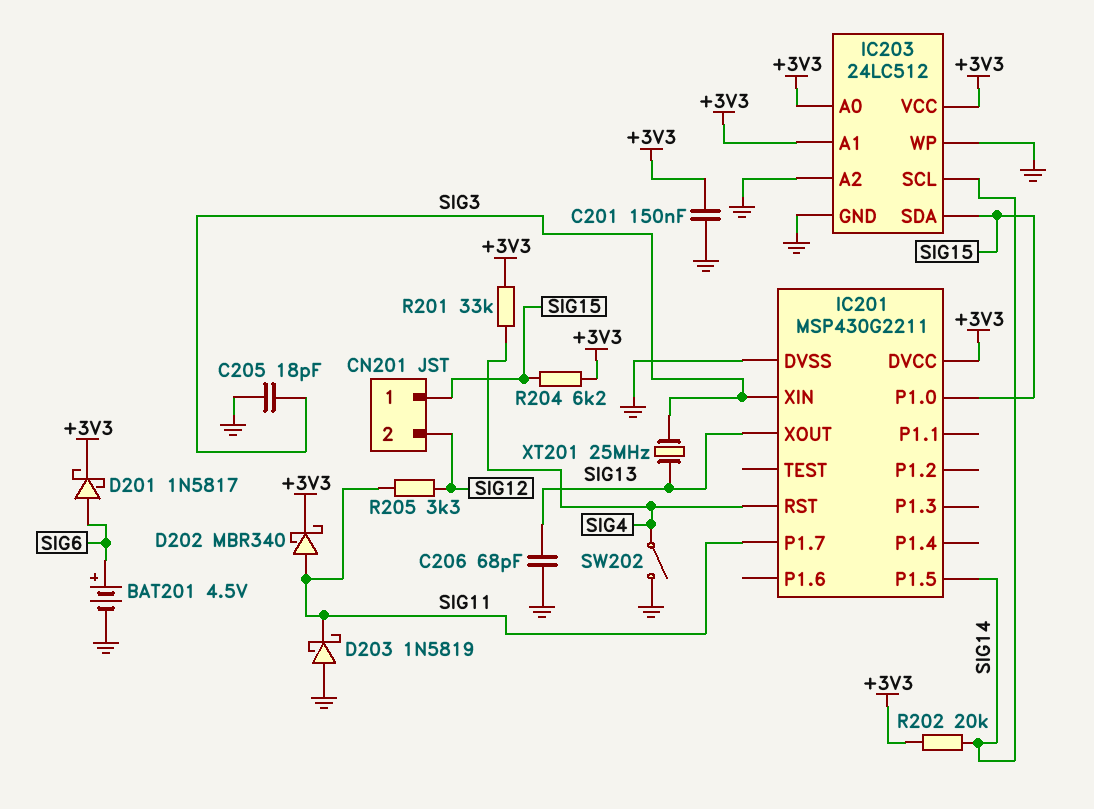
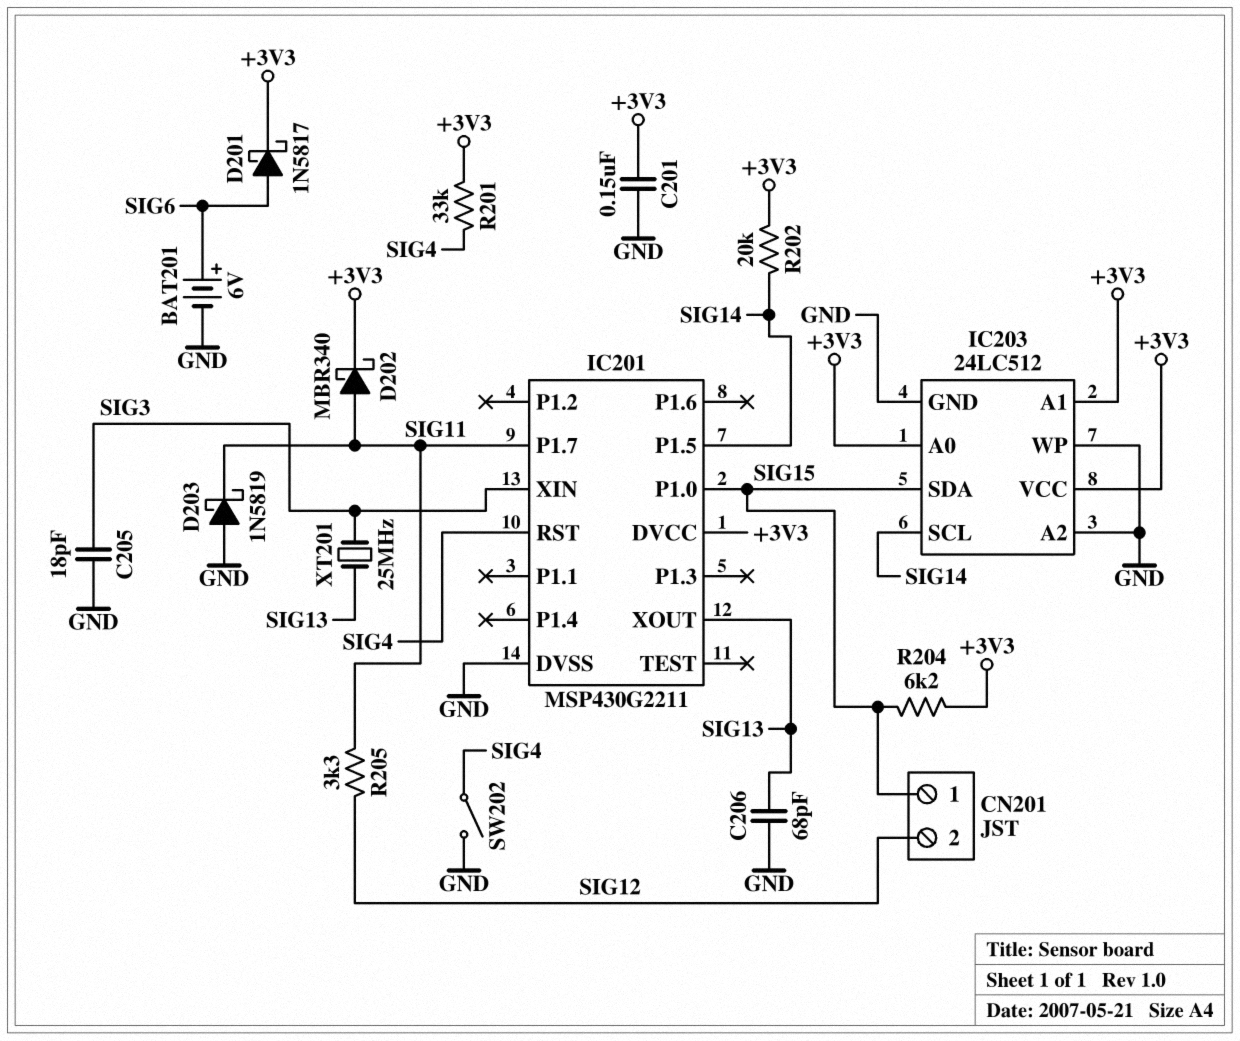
BAT201: 4.5V (plus SIG6, minus GND) -> 6V (plus SIG6, minus GND)

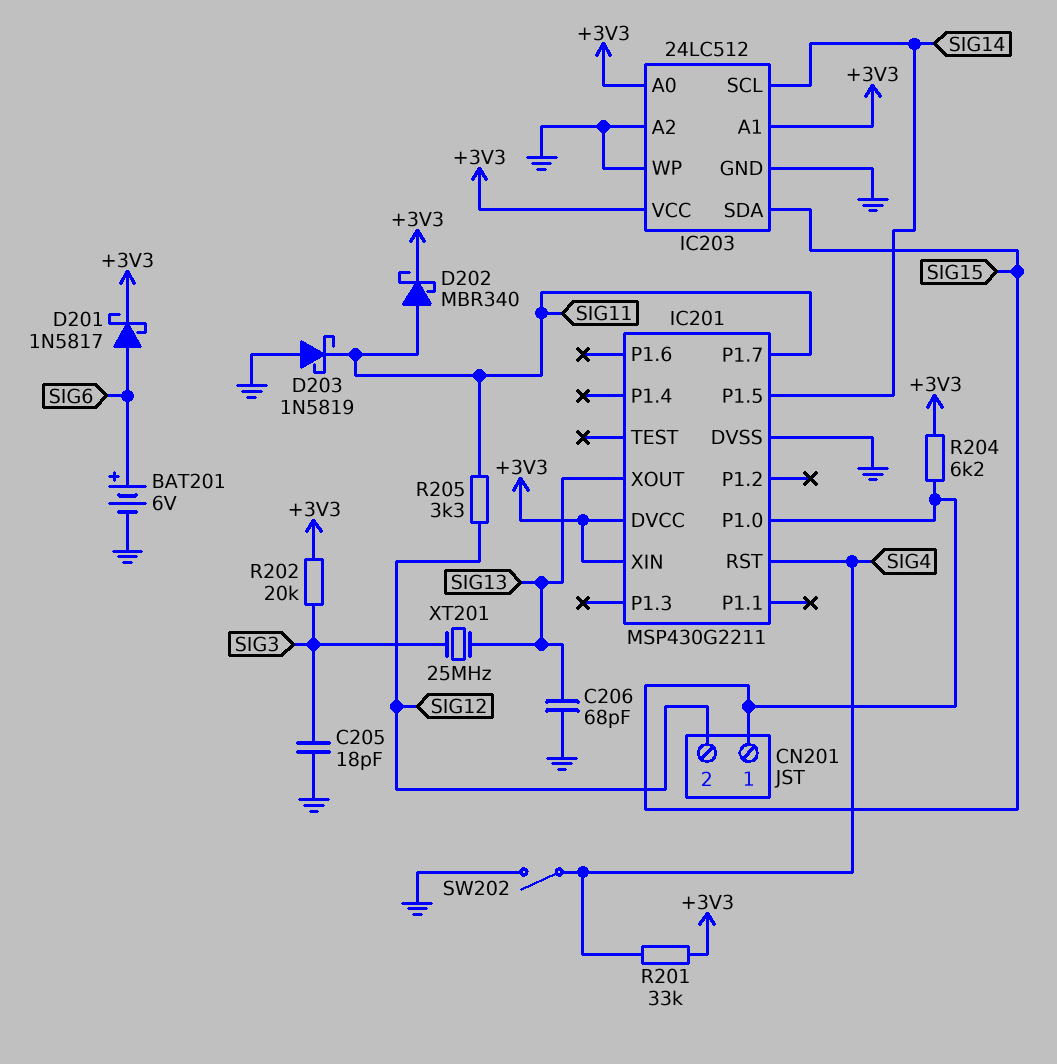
C201: 150nF (+3V3, GND) -> none
IC201 pin XIN: SIG3 -> +3V3
R202: 20k (+3V3, SIG14) -> 20k (+3V3, SIG3)

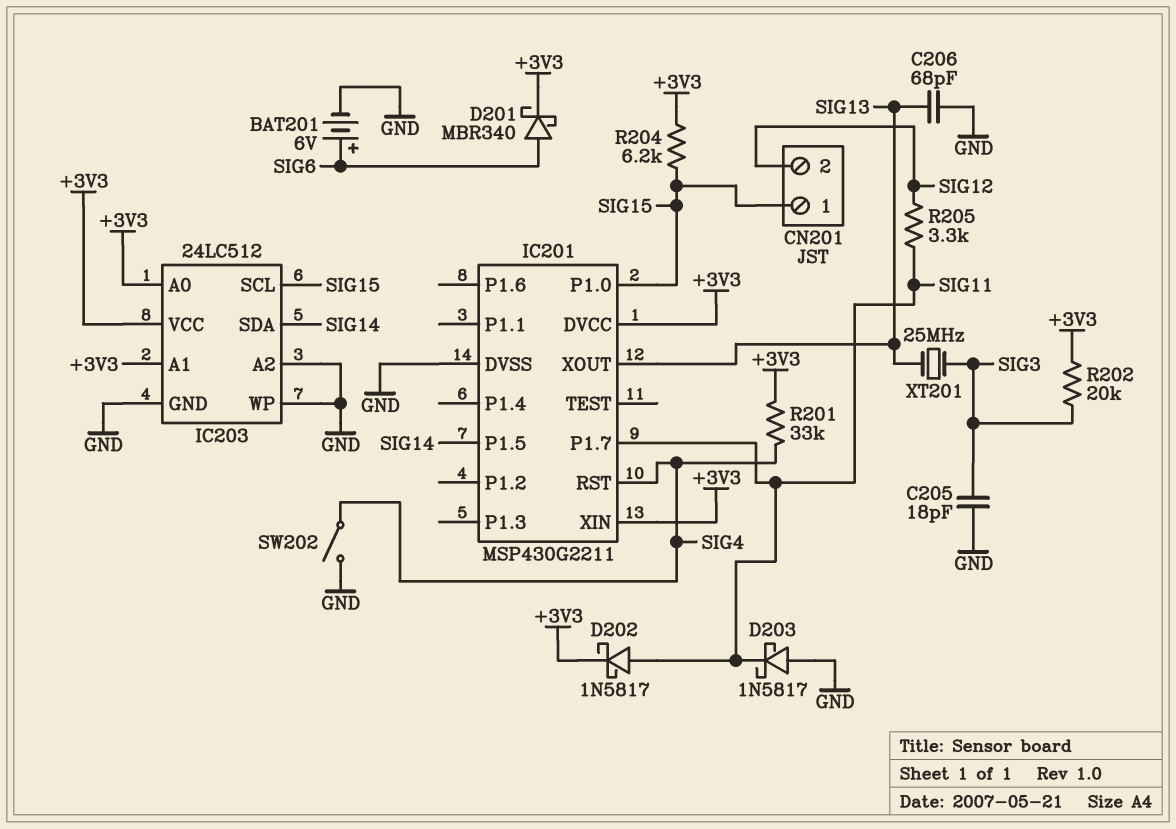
D201: schottky 1N5817 (A SIG6, K +3V3) -> schottky MBR340 (A SIG6, K +3V3)
D202: schottky MBR340 (A SIG11, K +3V3) -> schottky 1N5817 (A SIG11, K +3V3)
D203: schottky 1N5819 (A GND, K SIG11) -> schottky 1N5817 (A GND, K SIG11)
IC203 pin SCL: SIG14 -> SIG15
IC203 pin SDA: SIG15 -> SIG14

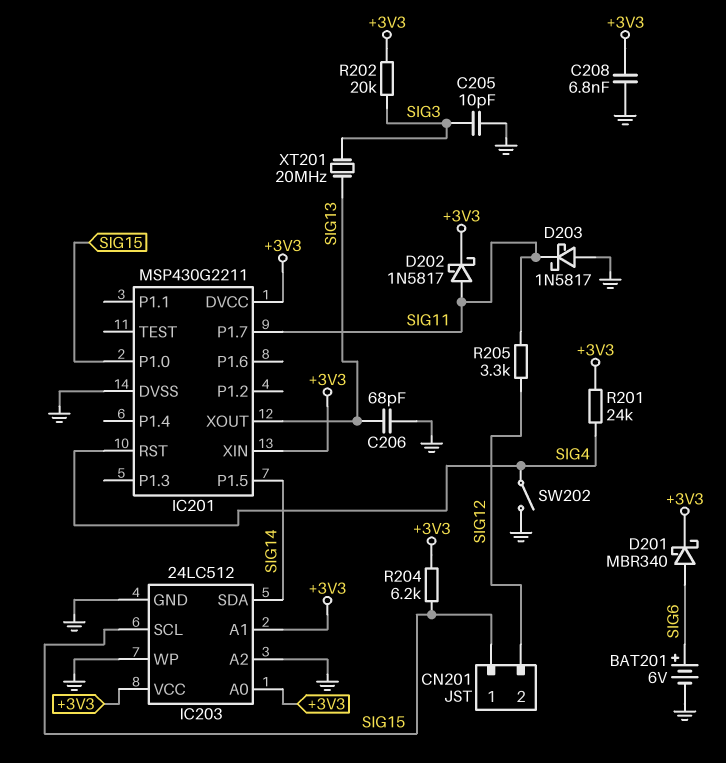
C205: 18pF (GND, SIG3) -> 10pF (GND, SIG3)
C208: none -> 6.8nF (+3V3, GND)
R201: 33k (+3V3, SIG4) -> 24k (+3V3, SIG4)
XT201: 25MHz (SIG3, SIG13) -> 20MHz (SIG3, SIG13)

